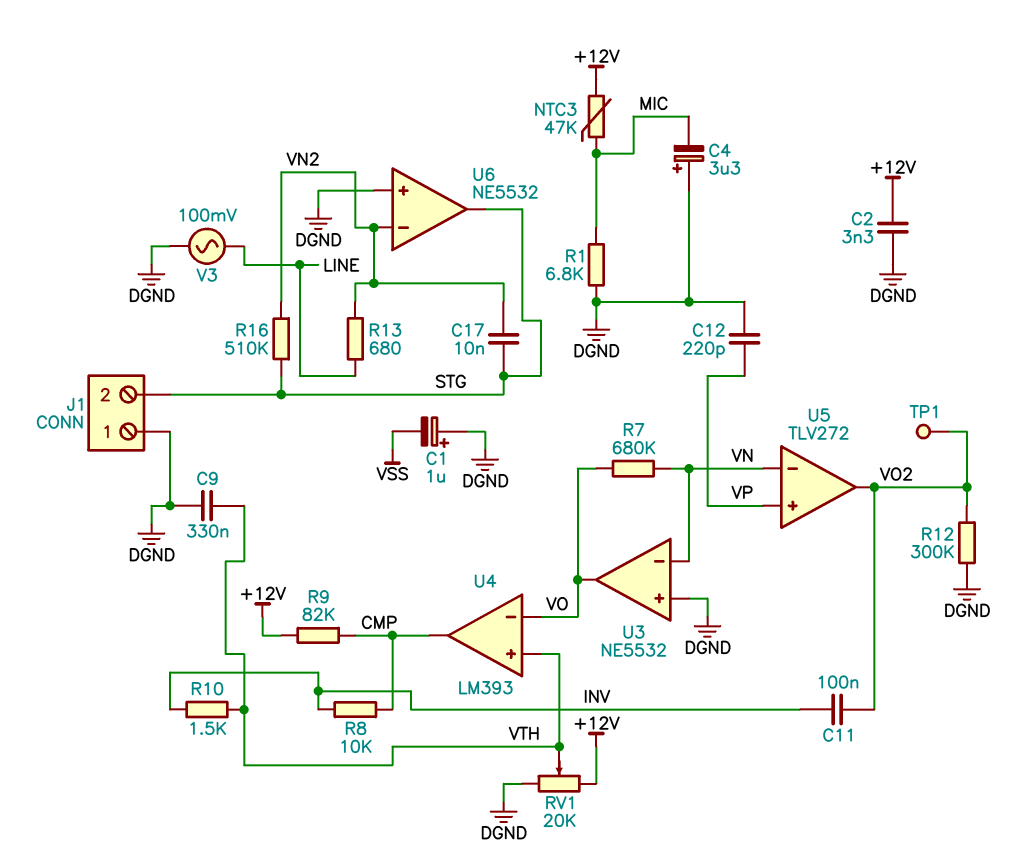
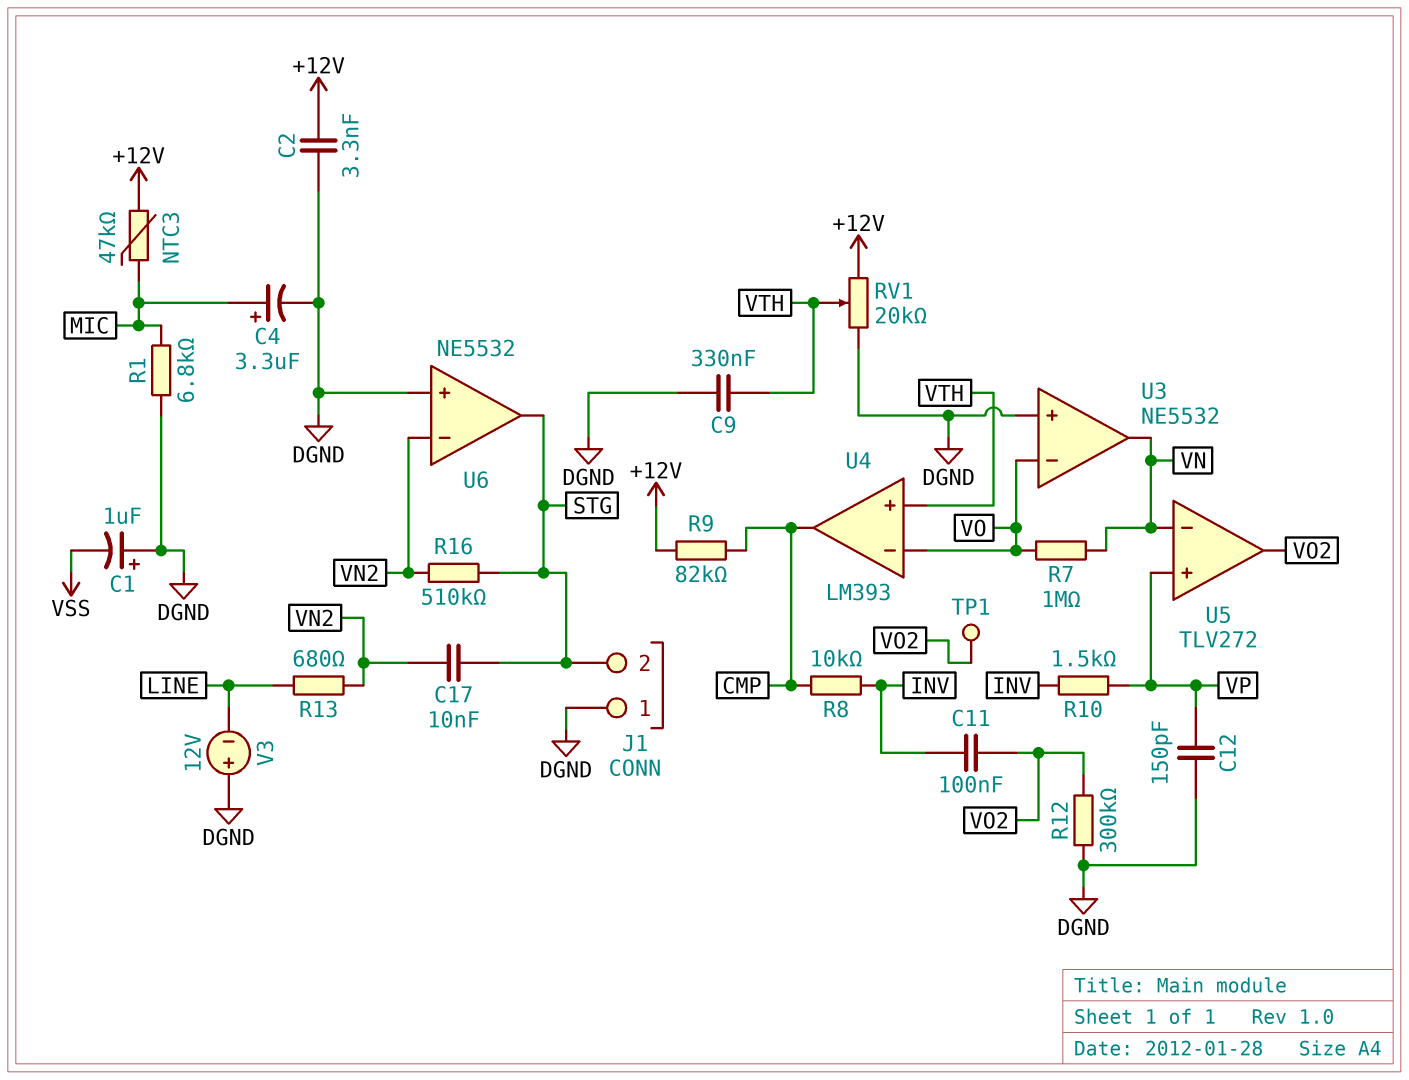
C4: 3.3uF (plus DGND, minus MIC) -> 3.3uF (plus MIC, minus DGND)
C12: 220pF (DGND, VP) -> 150pF (DGND, VP)
R7: 680k (VN, VO) -> 1M (VN, VO)
R10: 1.5k (INV, VTH) -> 1.5k (INV, VP)
U3 pin in-: VN -> VO
U3 pin out: VO -> VN
V3: AC 100mV (DGND, LINE) -> 12V (plus DGND, minus LINE)

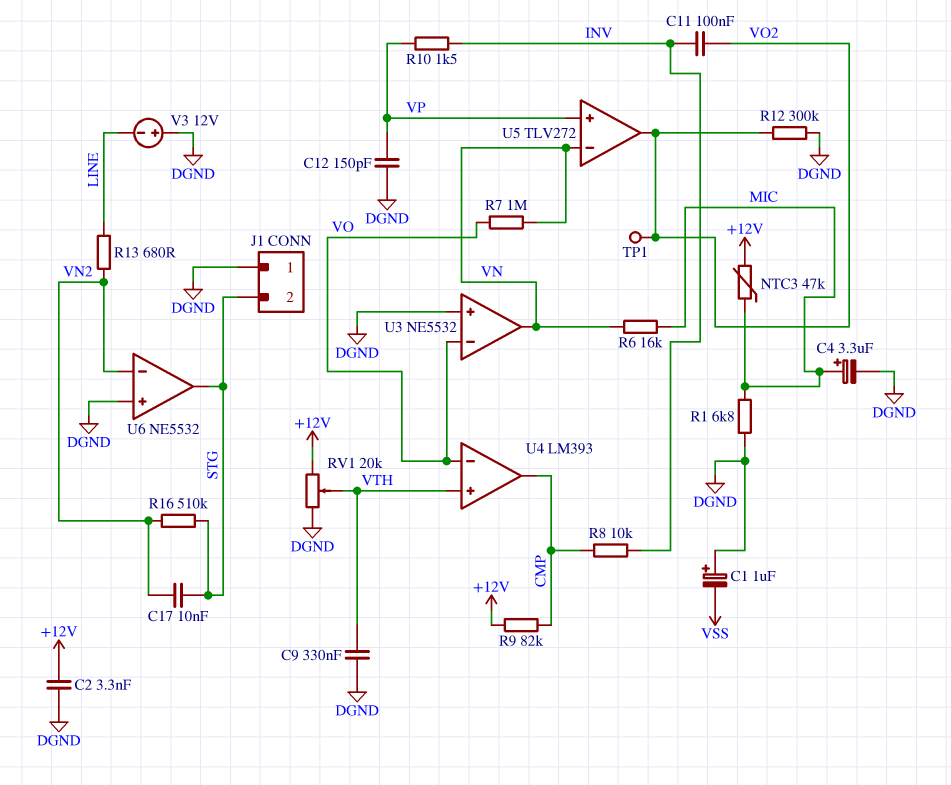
R6: none -> 16k (MIC, VN)

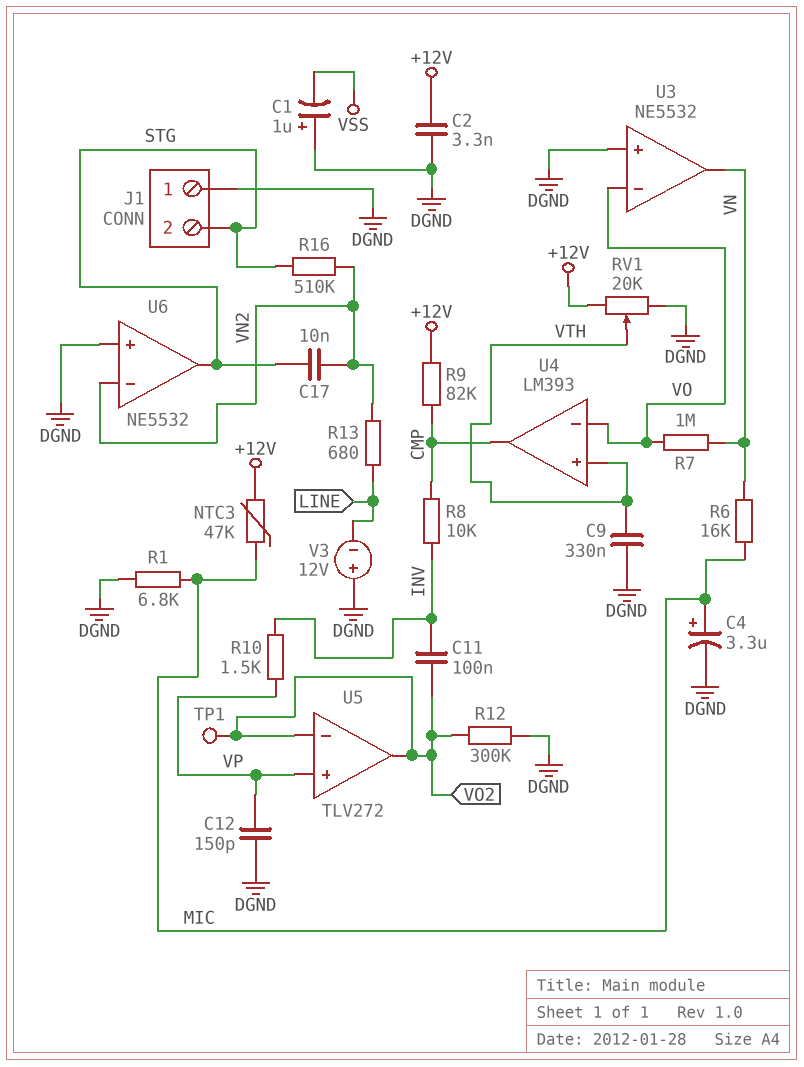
U5 pin in-: VN -> VO2

